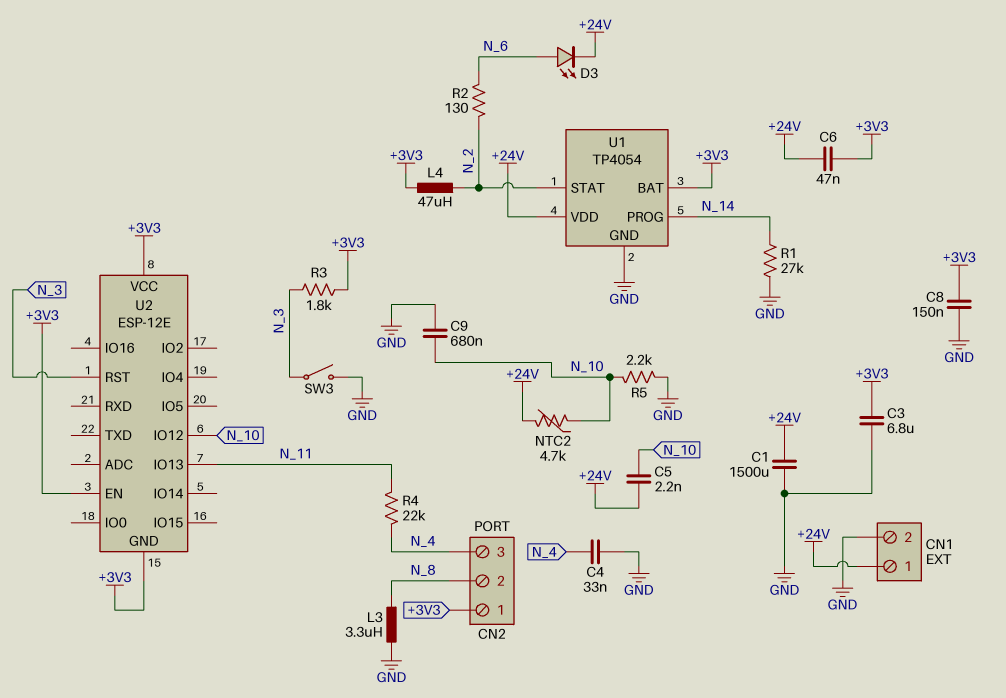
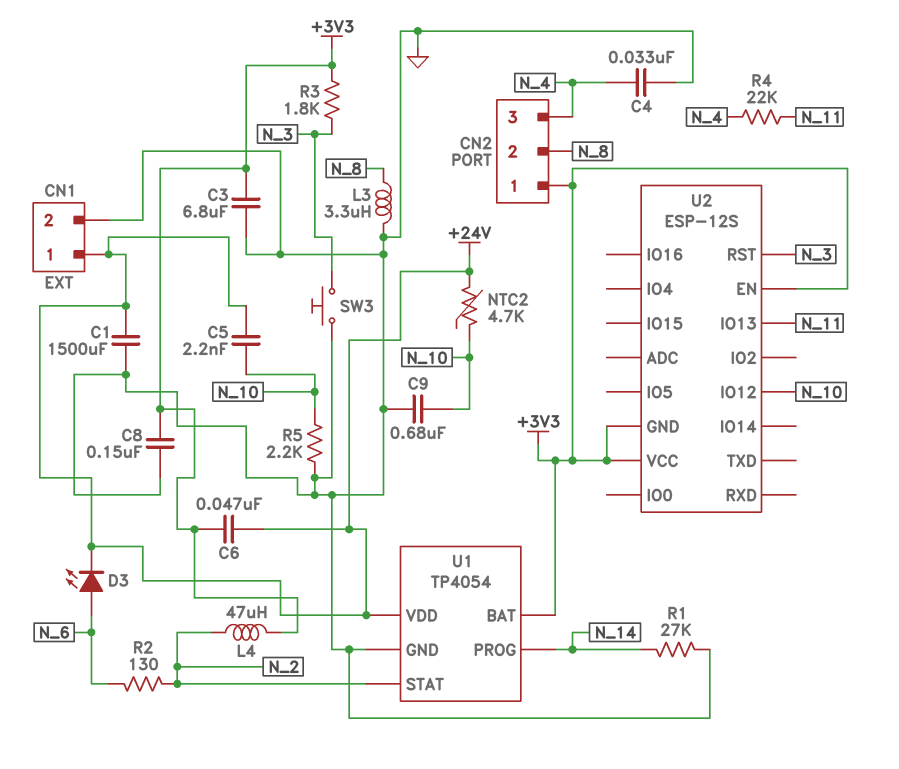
SW3: switch (GND, N_3) -> button (GND, N_3)
U2: ESP-12E -> ESP-12S

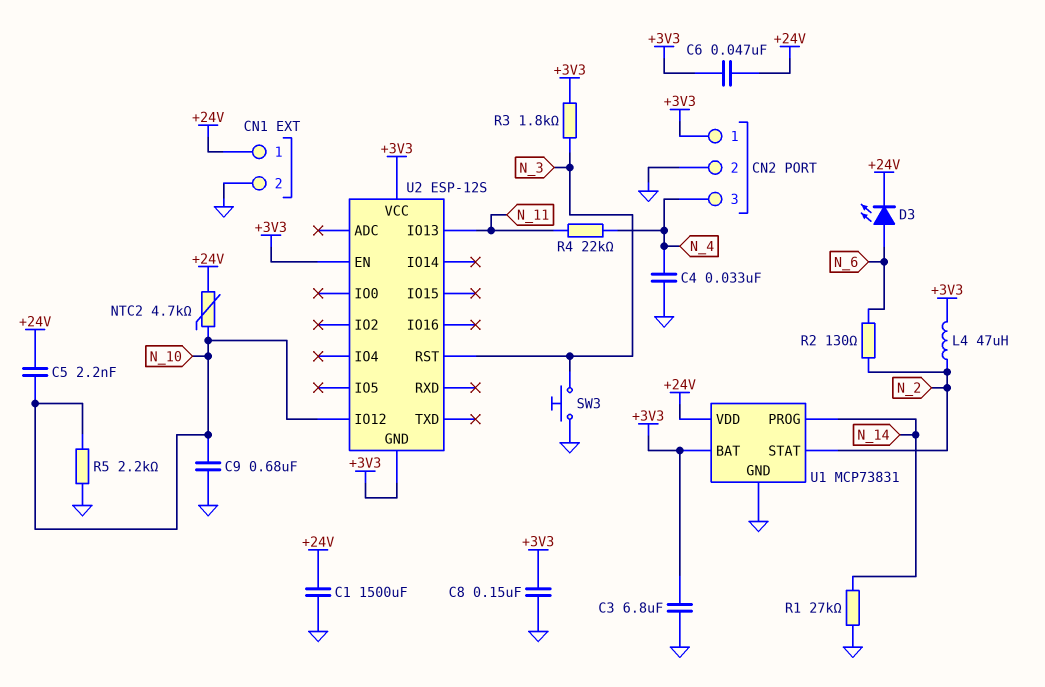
CN2 pin 2: N_8 -> GND
L3: 3.3uH (GND, N_8) -> none
U1: TP4054 -> MCP73831

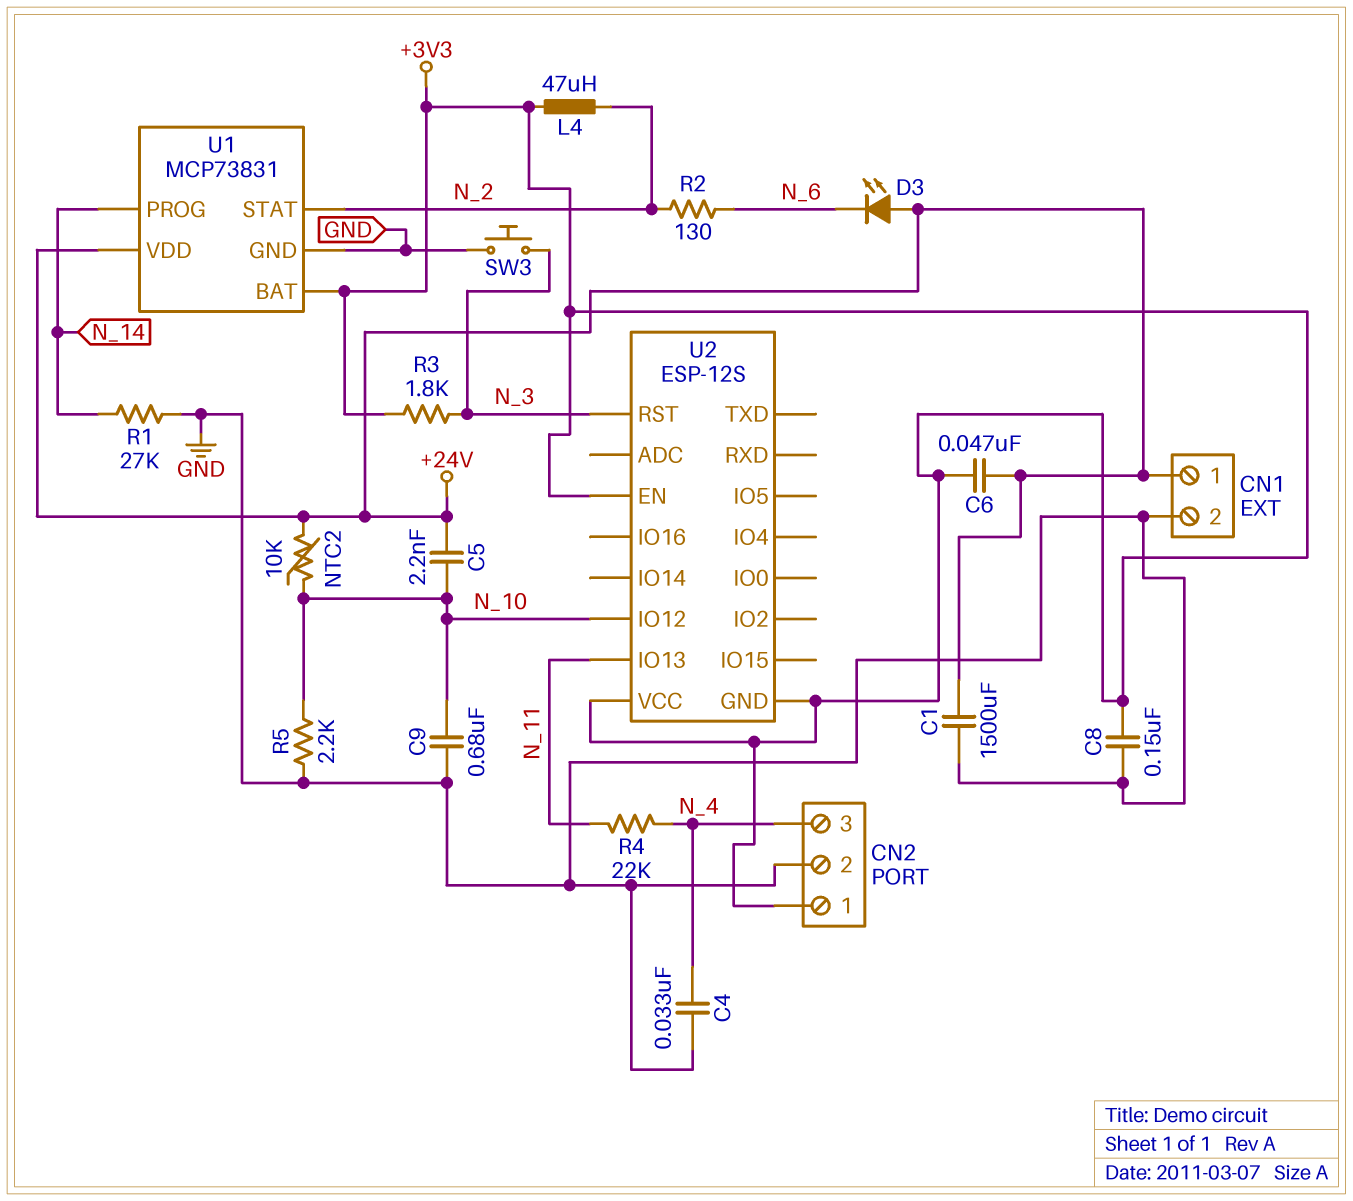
C3: 6.8uF (+3V3, GND) -> none
D3: LED (A N_6, K +24V) -> LED (A +24V, K N_6)
NTC2: 4.7k (+24V, N_10) -> 10k (+24V, N_10)

